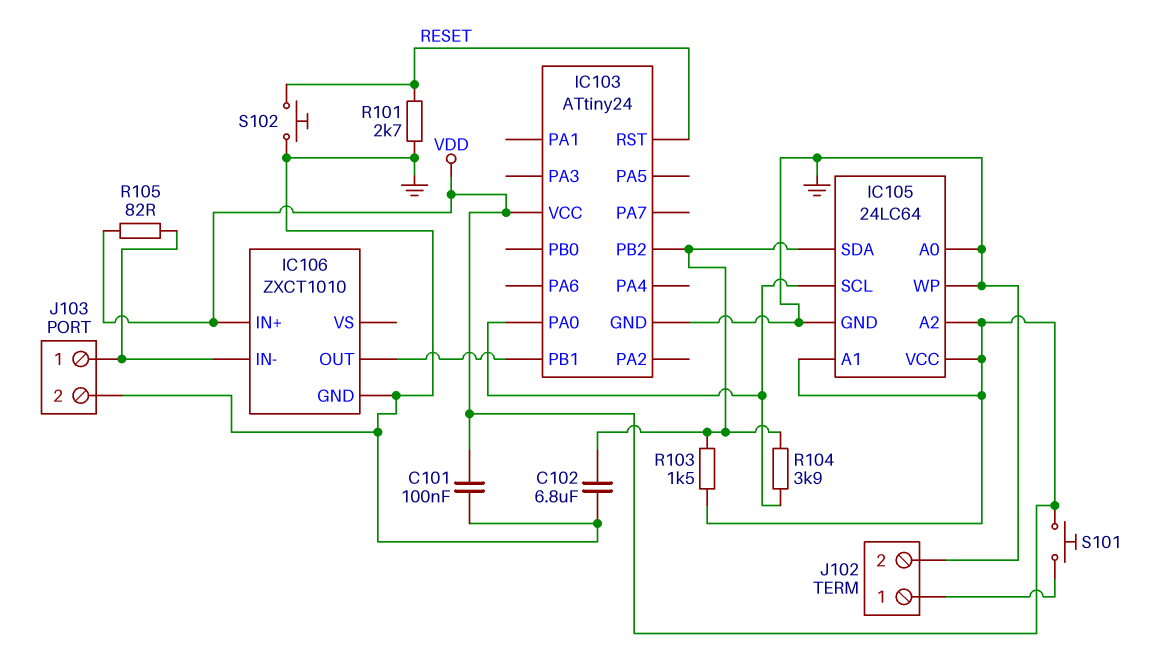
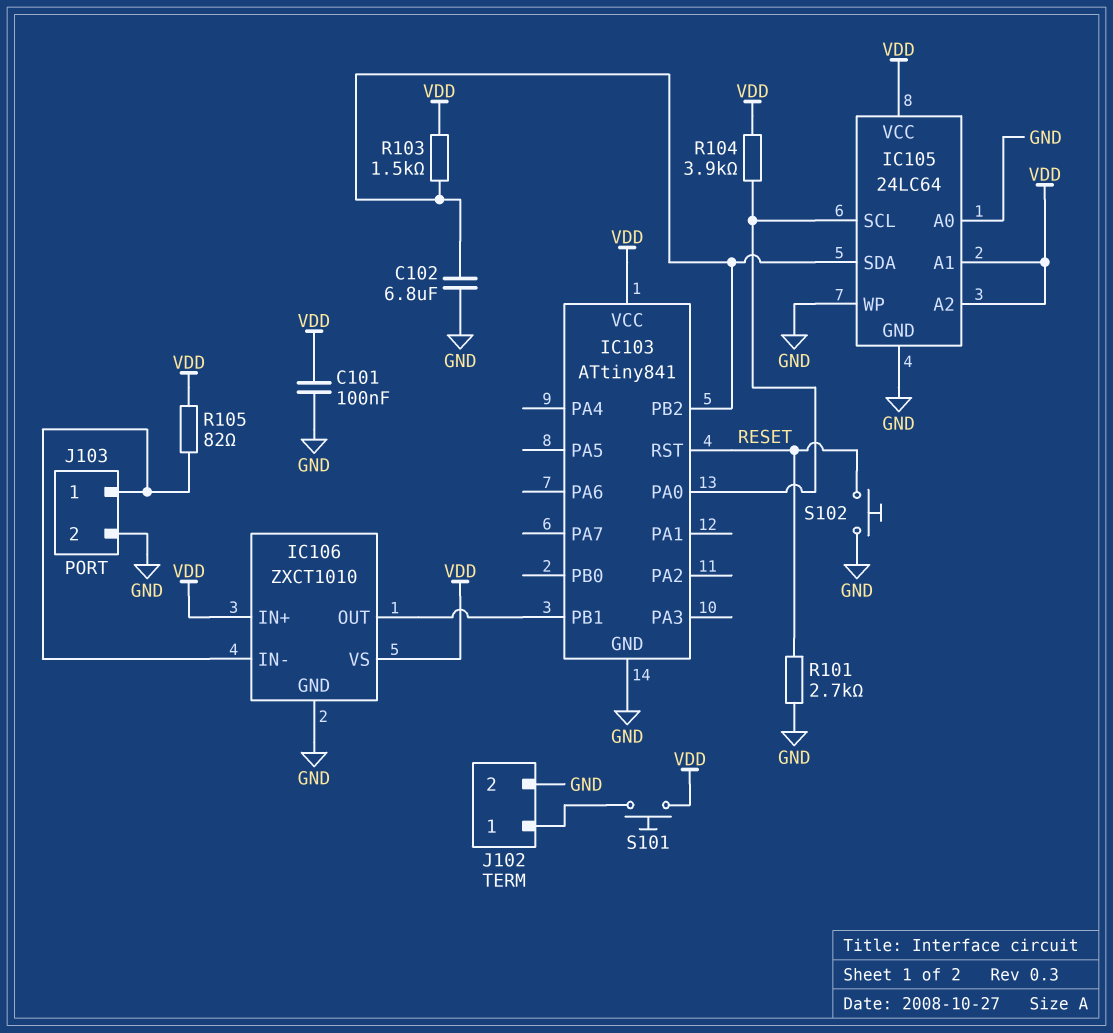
IC103: ATtiny24 -> ATtiny841
IC106 pin VS: none -> VDD
R104: 3.9k (IC103/PA0, IC103/PB2) -> 3.9k (IC103/PA0, VDD)

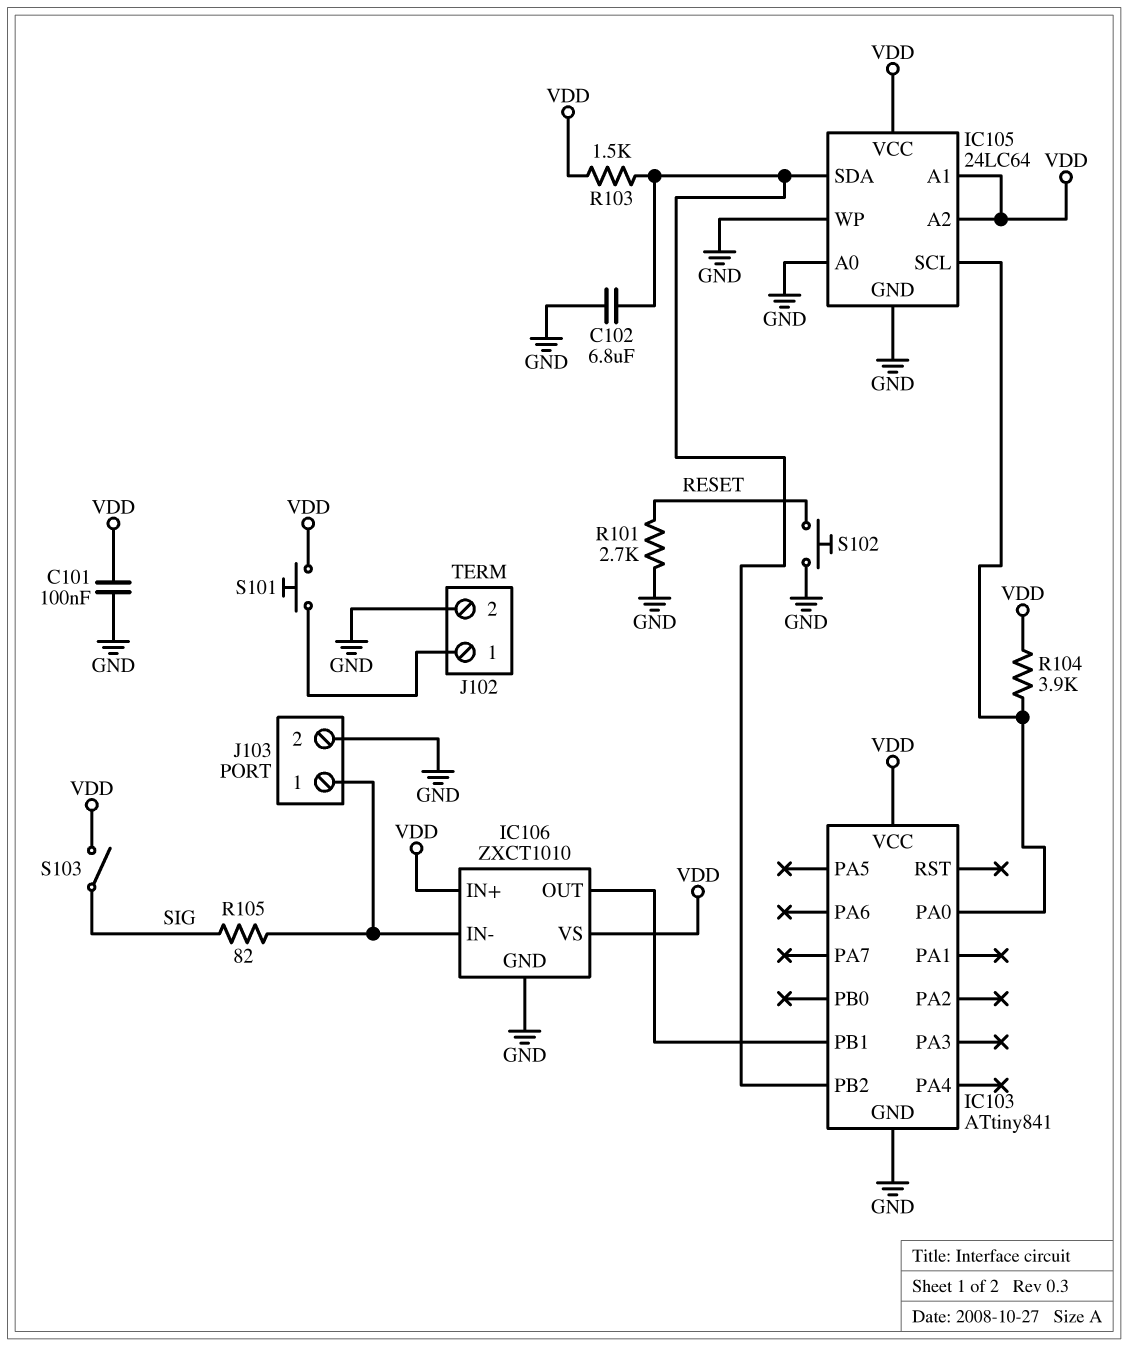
IC103 pin RST: RESET -> none
R105: 82 (IC106/IN-, VDD) -> 82 (IC106/IN-, SIG)
S103: none -> switch (SIG, VDD)

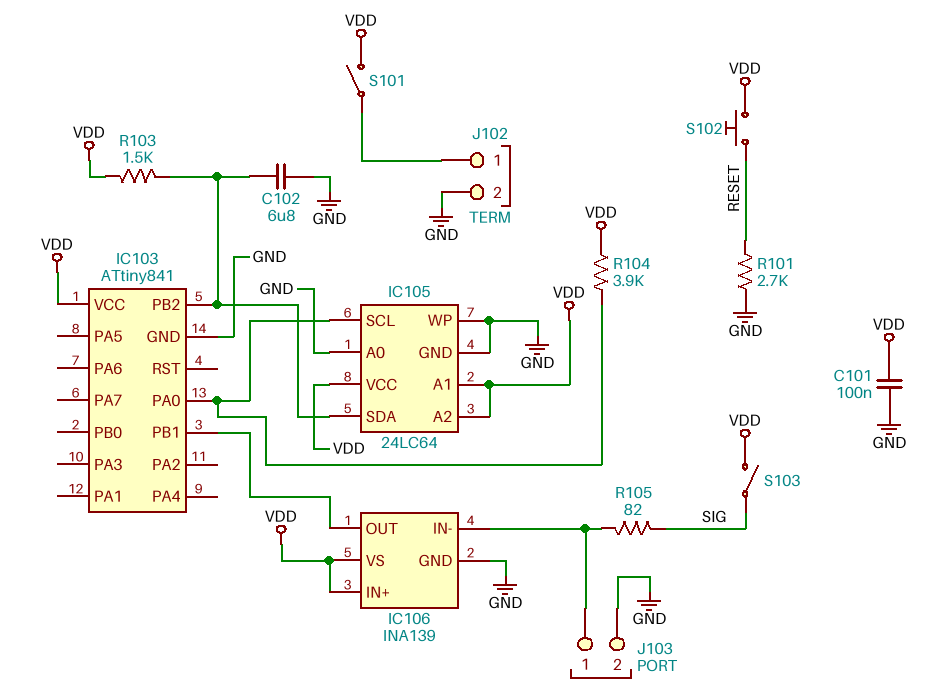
IC106: ZXCT1010 -> INA139
S101: button (J102/1, VDD) -> switch (J102/1, VDD)
S102: button (GND, RESET) -> button (RESET, VDD)

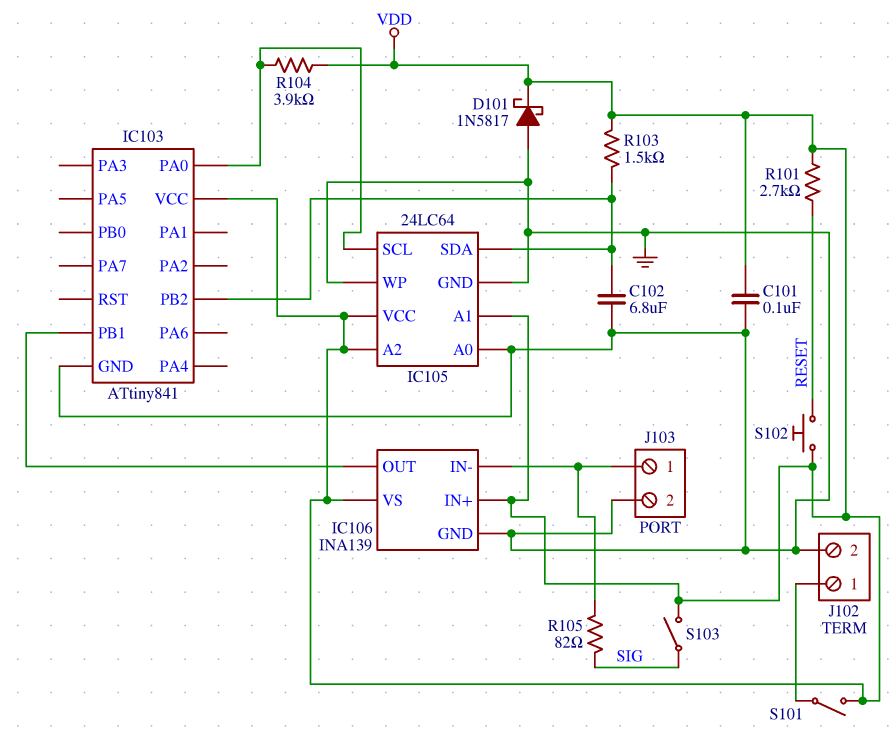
D101: none -> schottky 1N5817 (A GND, K VDD)
R101: 2.7k (GND, RESET) -> 2.7k (RESET, VDD)

